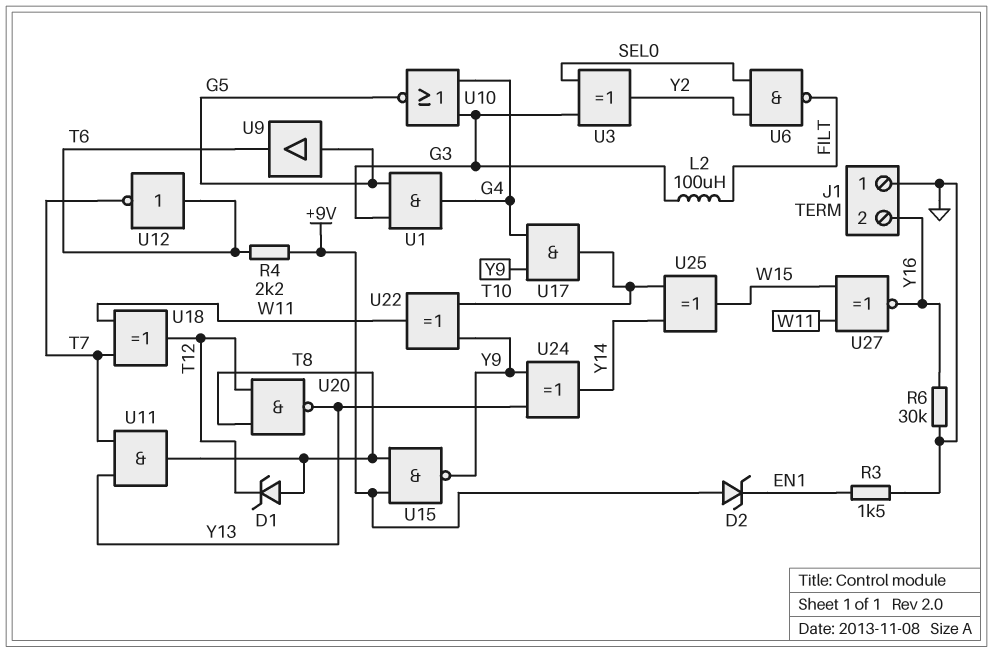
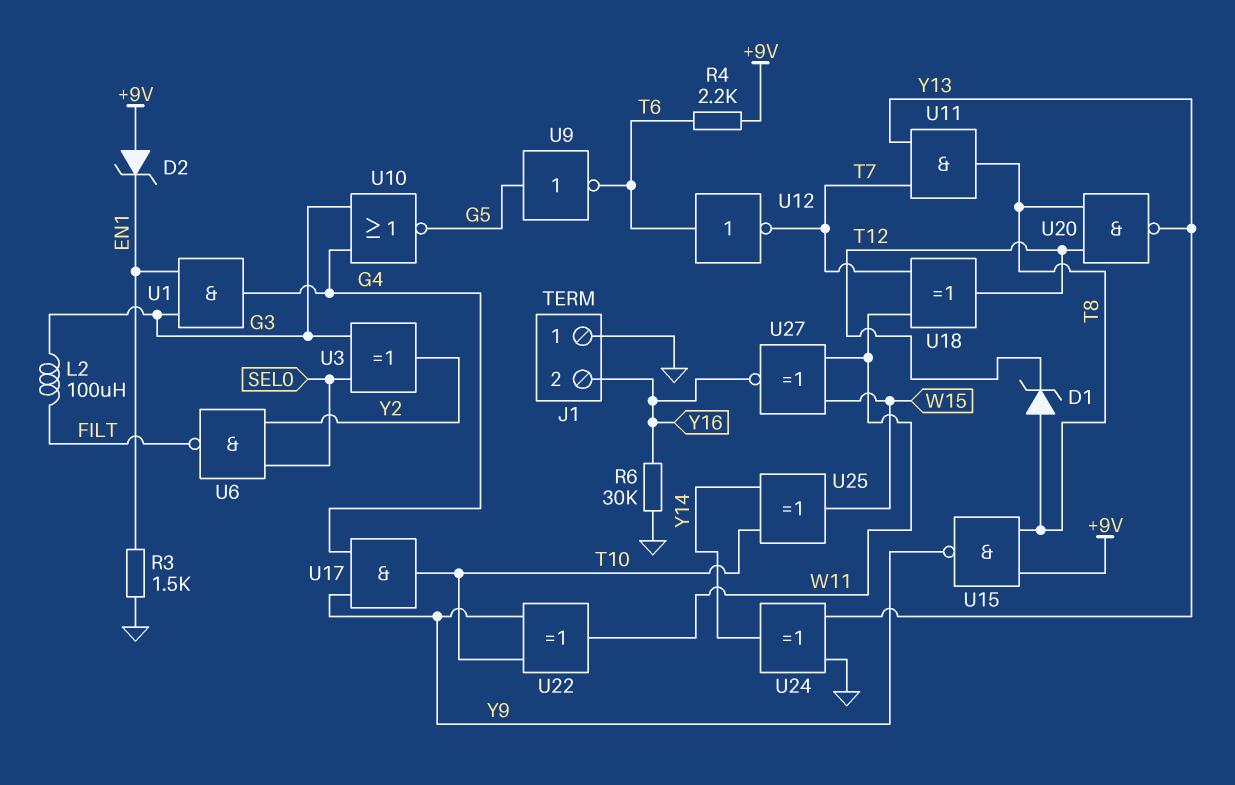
U1: AND (in G3, in G5, out G4) -> AND (in EN1, in G3, out G4)
U9: buffer (in G5, out T6) -> NOT (in G5, out T6)
U24: XOR (in Y9, in Y13, out Y14) -> XOR (in GND, in Y13, out Y14)

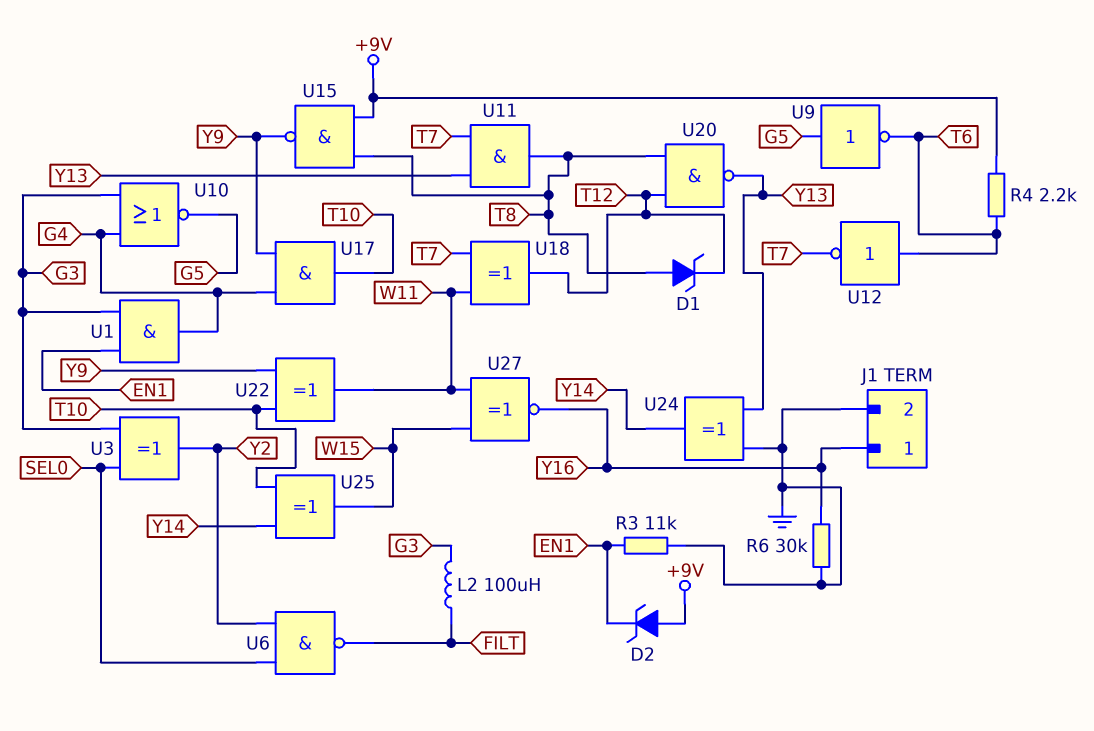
J1 pin 1: GND -> Y16
J1 pin 2: Y16 -> GND
R3: 1.5k (EN1, GND) -> 11k (EN1, GND)

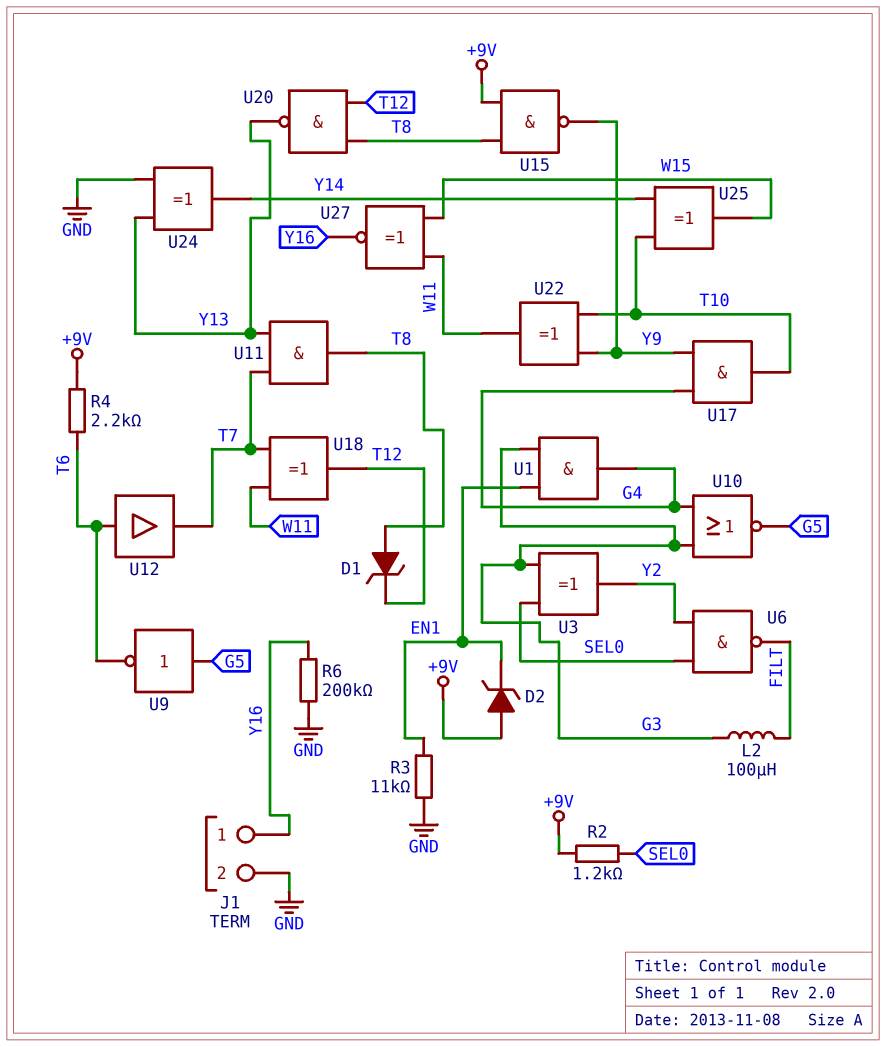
R2: none -> 1.2k (+9V, SEL0)
R6: 30k (GND, Y16) -> 200k (GND, Y16)
U12: NOT (in T6, out T7) -> buffer (in T6, out T7)

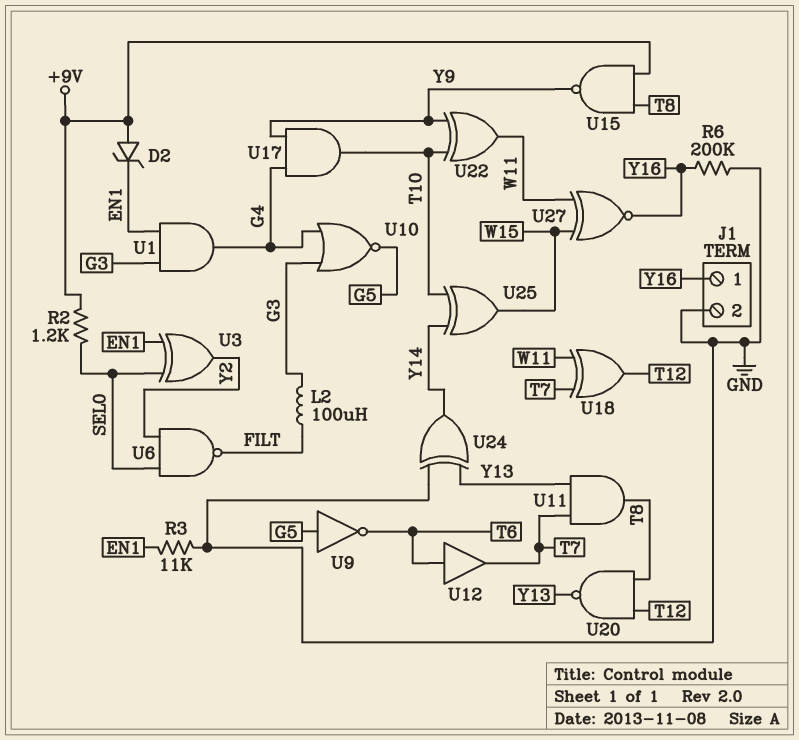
D1: zener (A T8, K T12) -> none
R4: 2.2k (+9V, T6) -> none
U3: XOR (in G3, in SEL0, out Y2) -> XOR (in EN1, in SEL0, out Y2)

